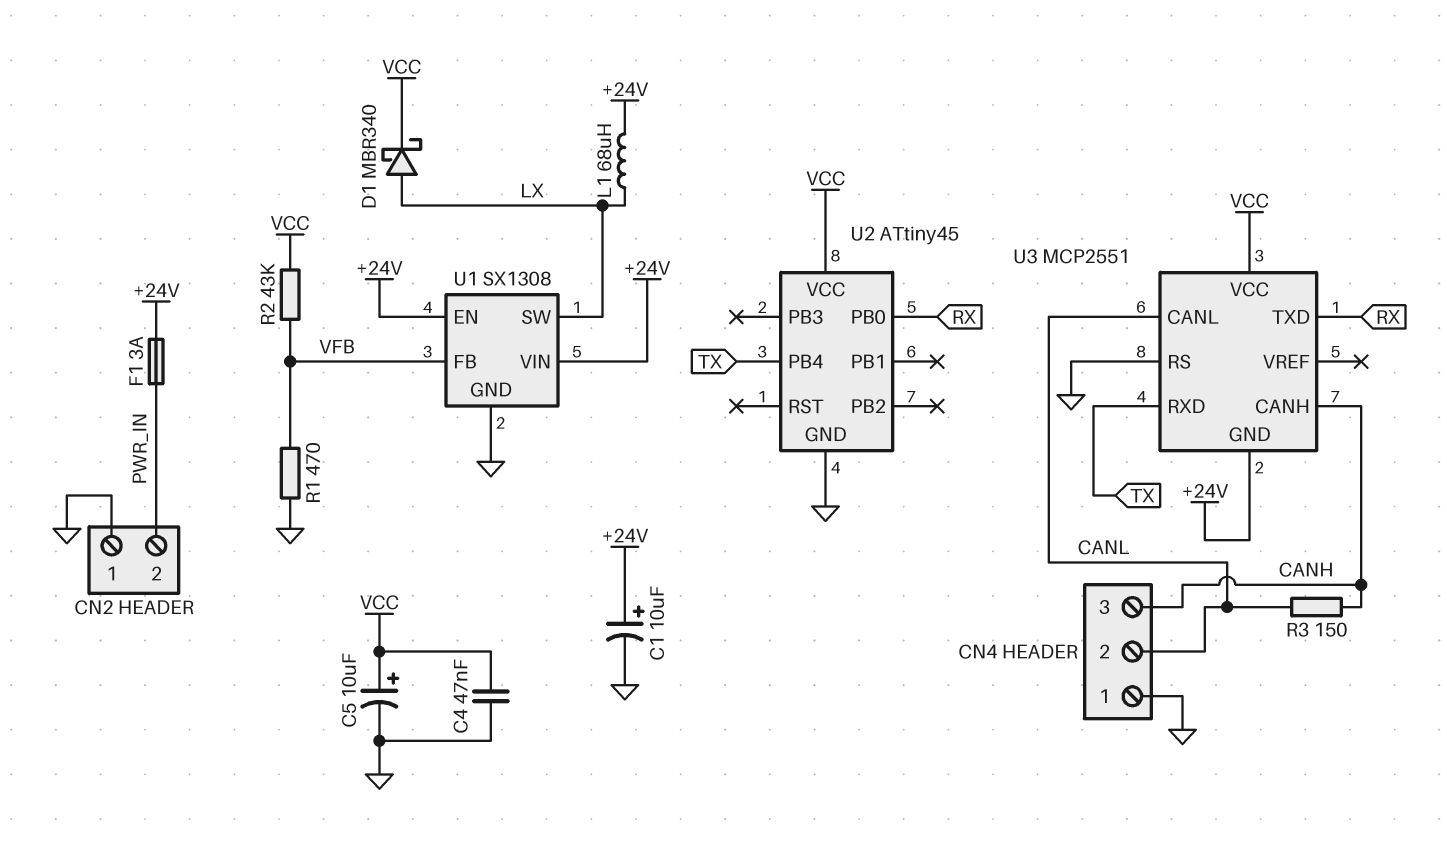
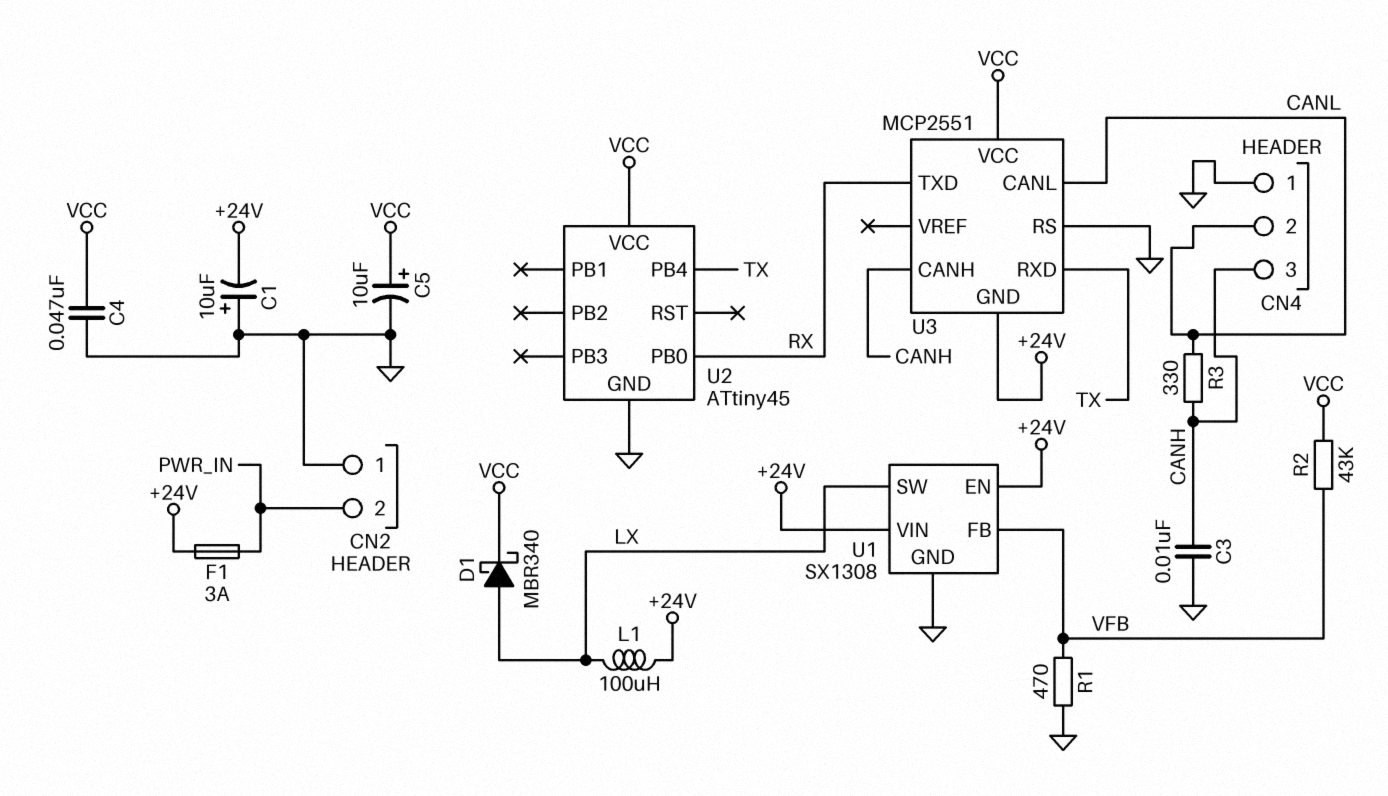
C1: 10uF (plus +24V, minus GND) -> 10uF (plus GND, minus +24V)
C3: none -> 10nF (CANH, GND)
L1: 68uH (+24V, LX) -> 100uH (+24V, LX)
R3: 150 (CANH, CANL) -> 330 (CANH, CANL)

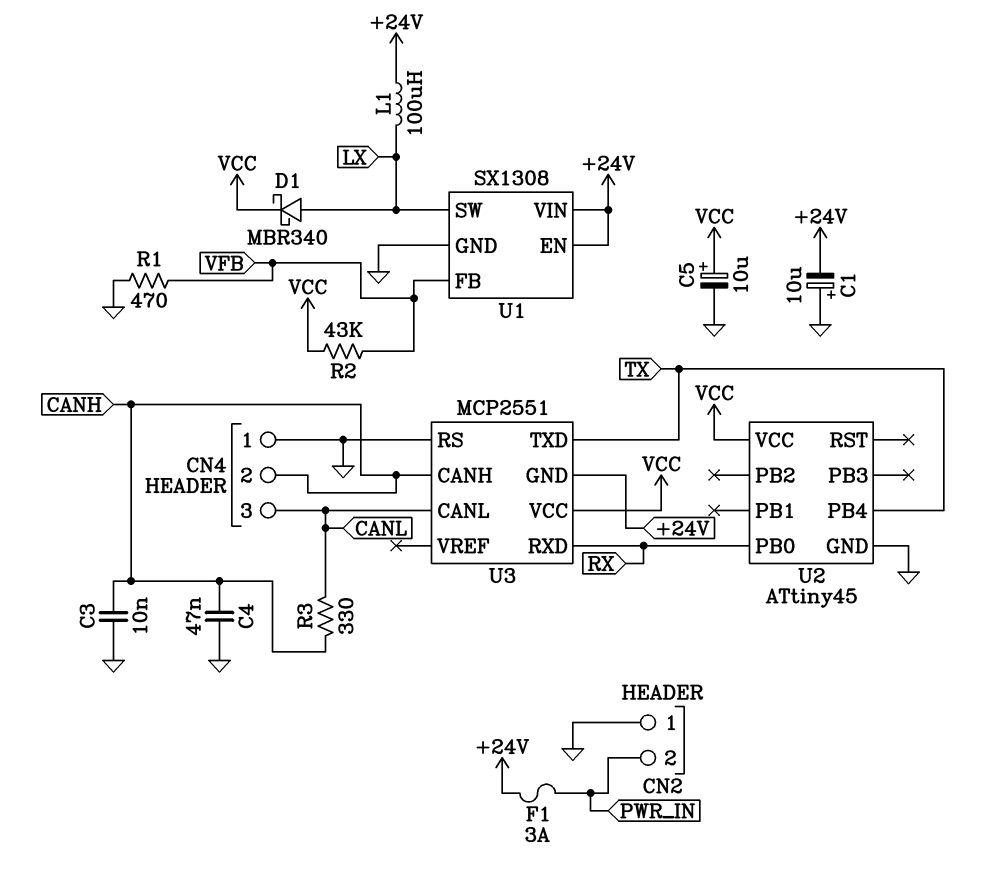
C4: 47nF (GND, VCC) -> 47nF (CANH, GND)
CN4 pin 2: CANL -> CANH
CN4 pin 3: CANH -> CANL
U3 pin RXD: TX -> RX
U3 pin TXD: RX -> TX

